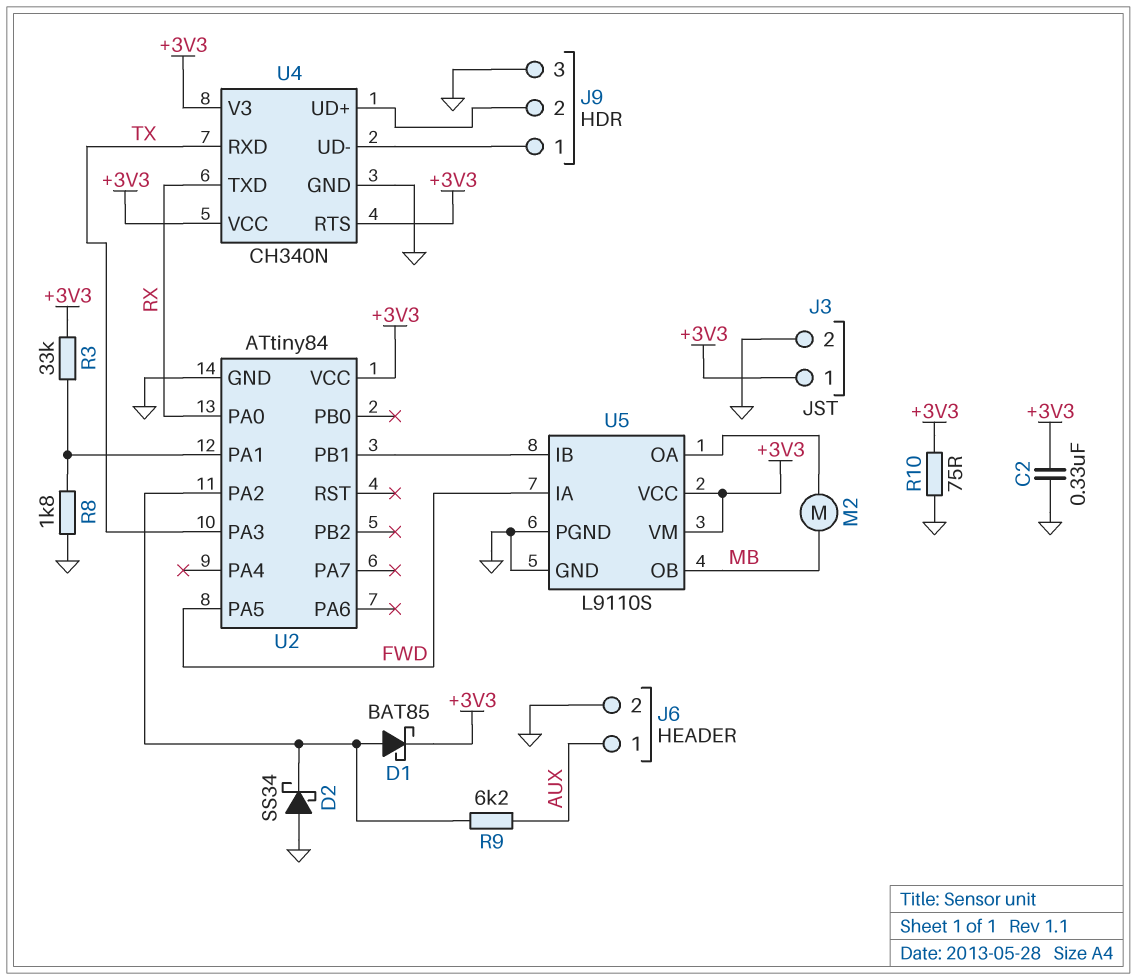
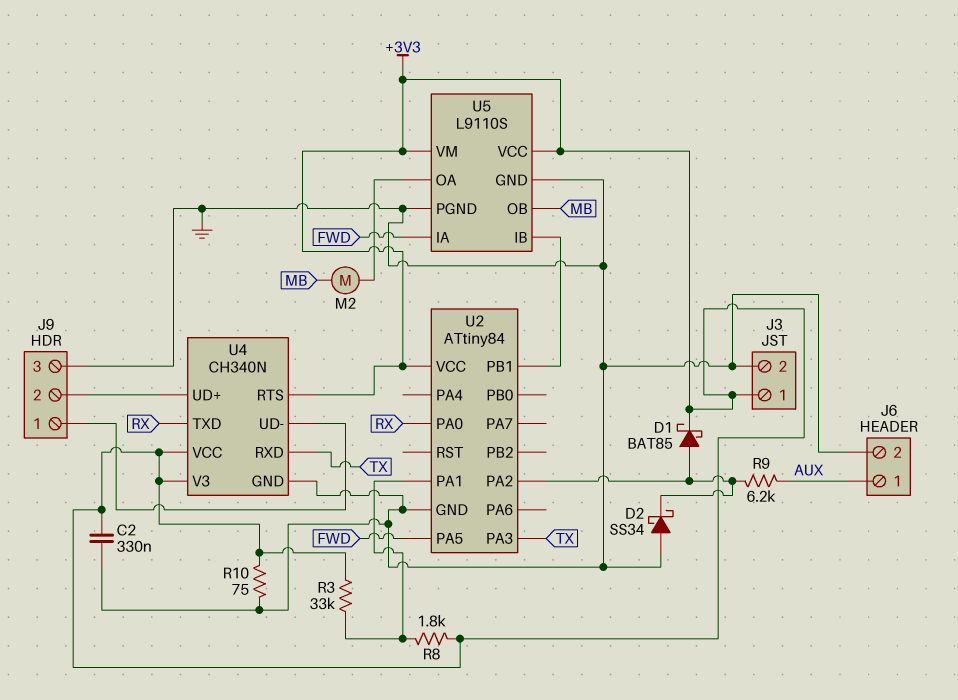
R8: 1.8k (GND, U2/PA1) -> 1.8k (+3V3, U2/PA1)

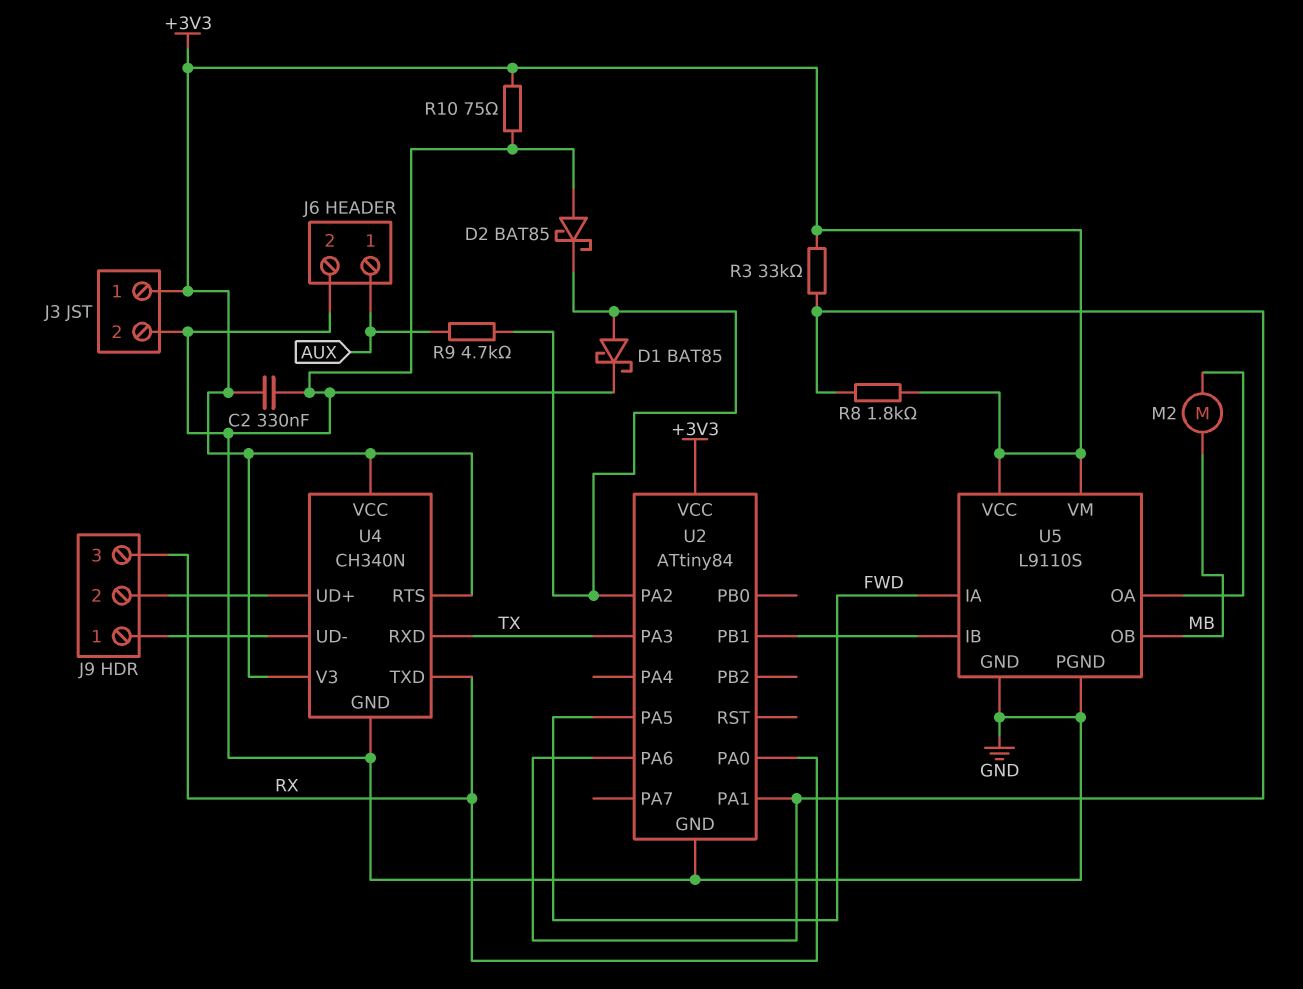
D1: schottky BAT85 (A U2/PA2, K +3V3) -> schottky BAT85 (A U2/PA2, K GND)
D2: schottky SS34 (A GND, K U2/PA2) -> schottky BAT85 (A GND, K U2/PA2)
J9 pin 3: GND -> RX
R9: 6.2k (AUX, U2/PA2) -> 4.7k (AUX, U2/PA2)
U2 pin PA6: none -> U2/PA1

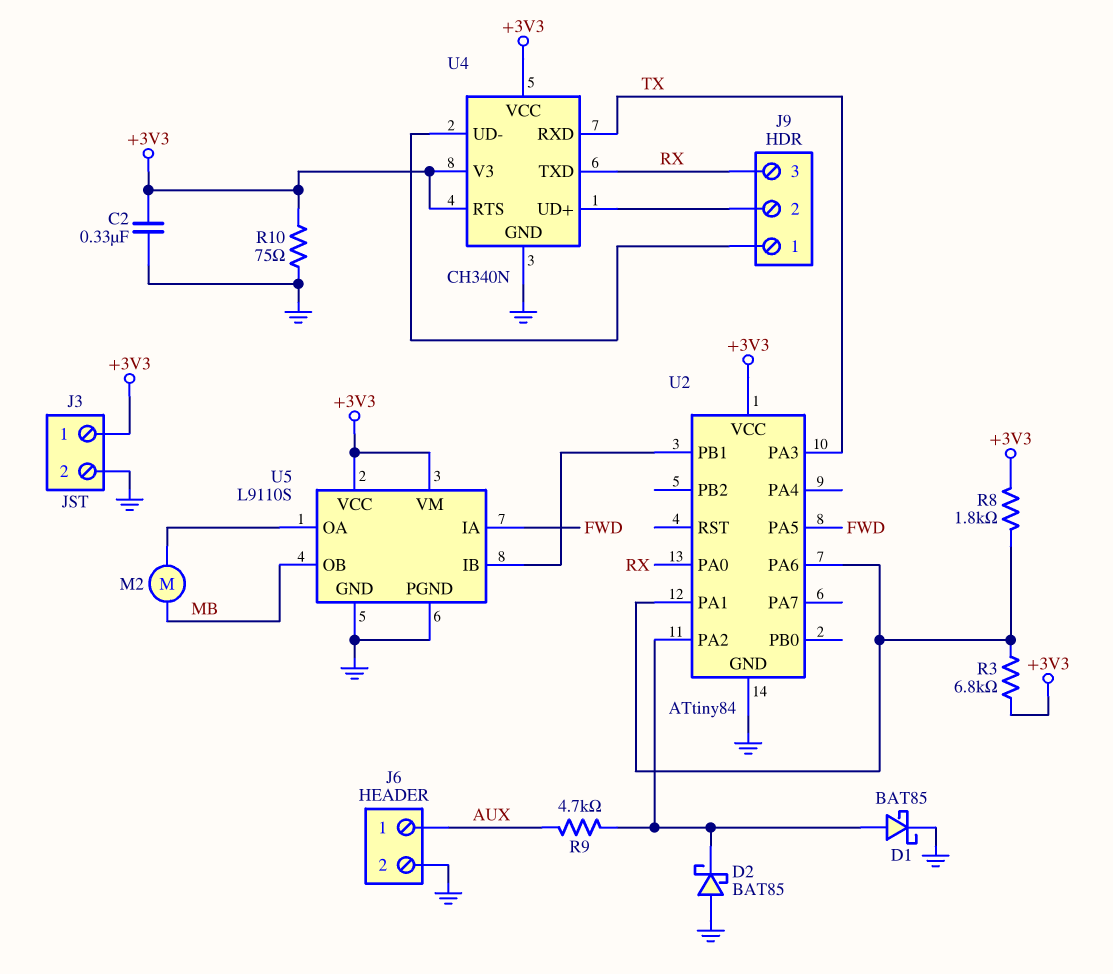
R3: 33k (+3V3, U2/PA1) -> 6.8k (+3V3, U2/PA1)

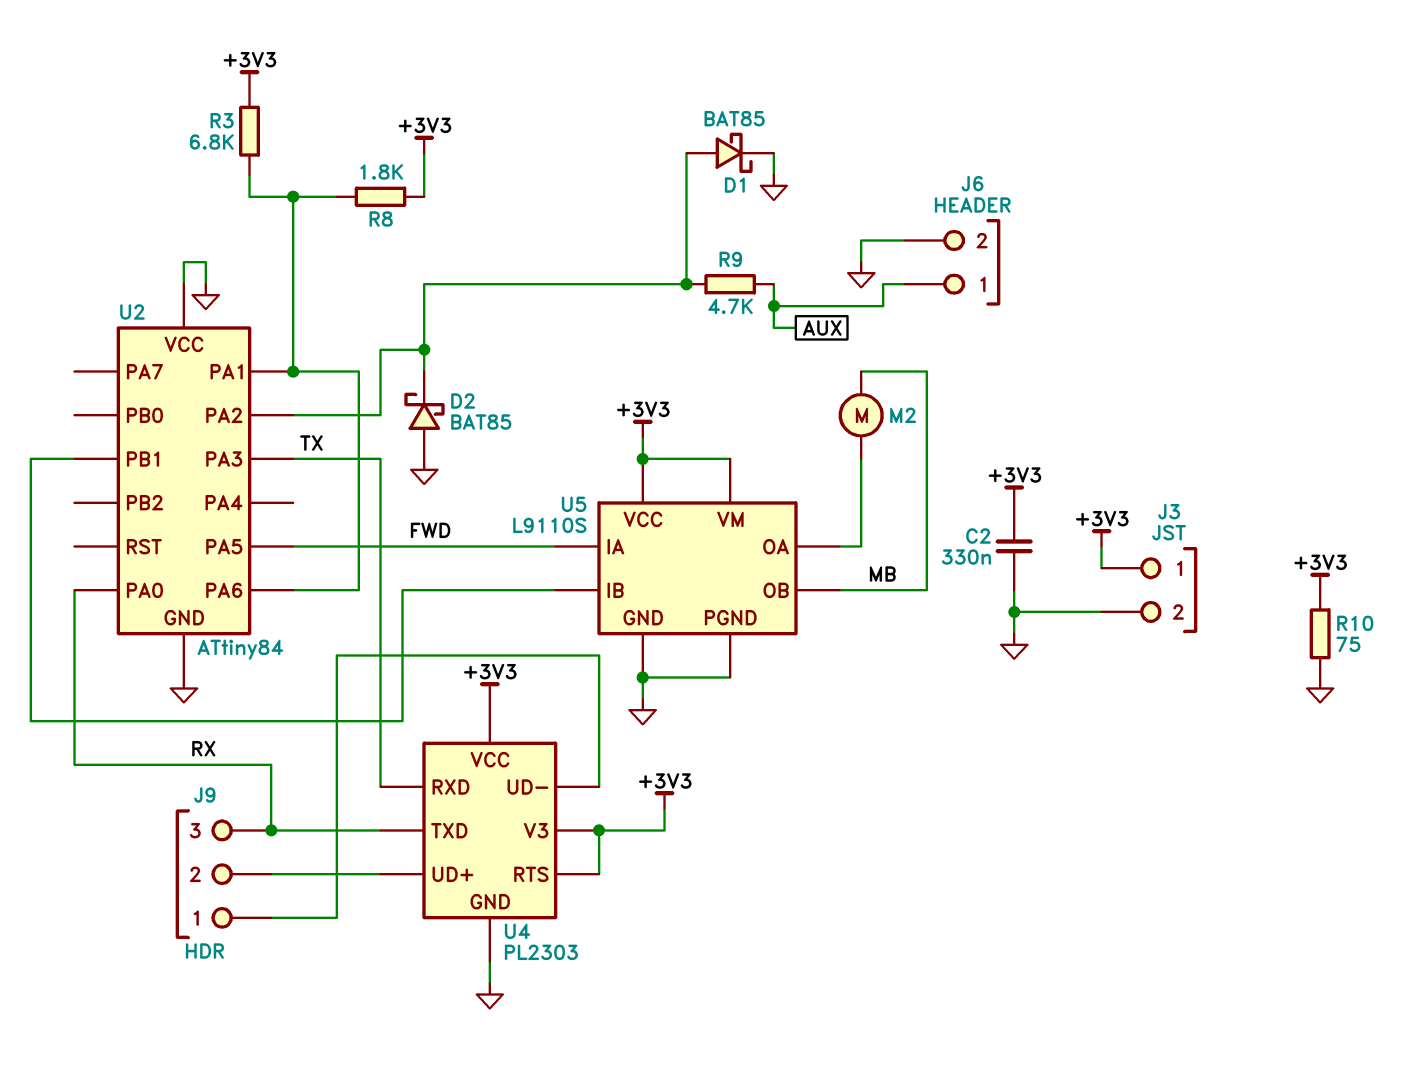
U2 pin VCC: +3V3 -> GND
U4: CH340N -> PL2303

